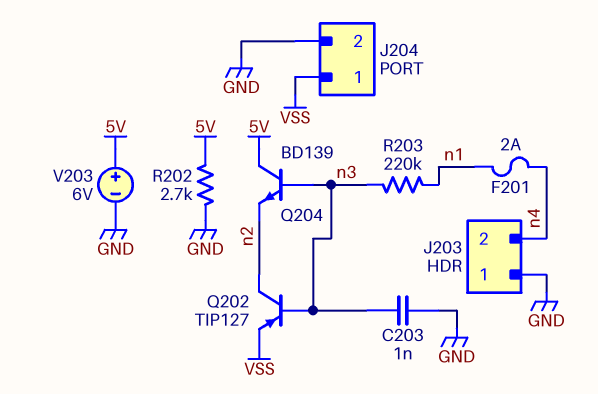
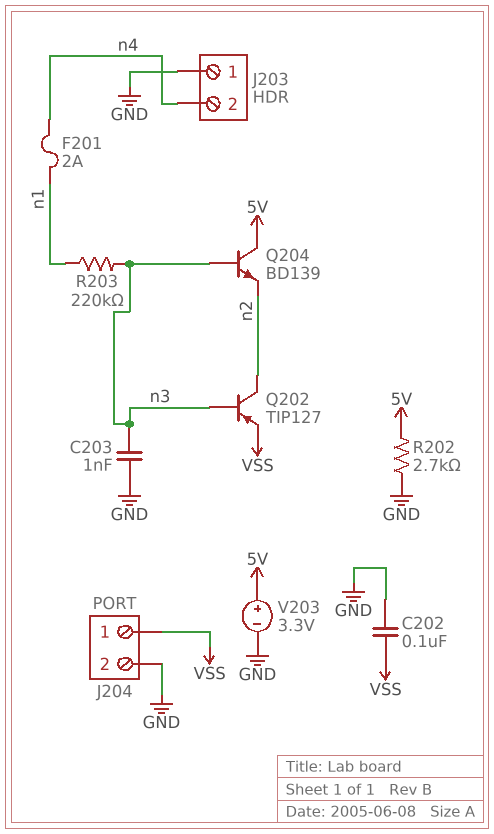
C202: none -> 100nF (GND, VSS)
V203: 6V (plus 5V, minus GND) -> 3.3V (plus 5V, minus GND)

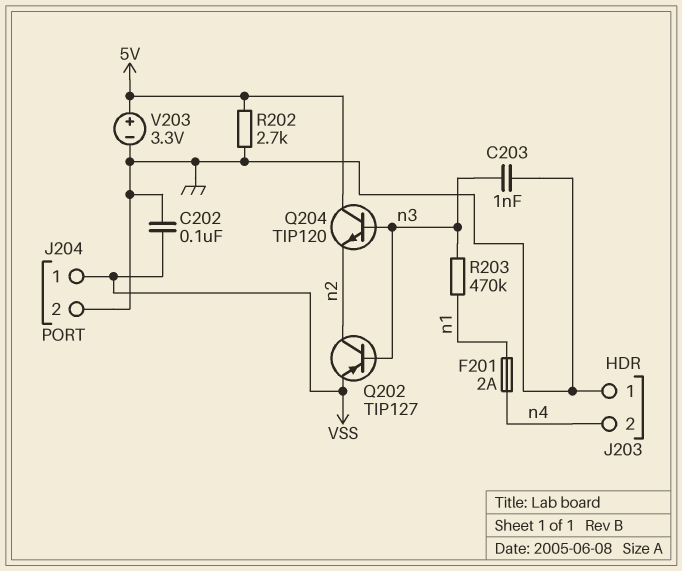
Q204: NPN BD139 (B n3, C 5V, E n2) -> NPN TIP120 (B n3, C 5V, E n2)
R203: 220k (n1, n3) -> 470k (n1, n3)

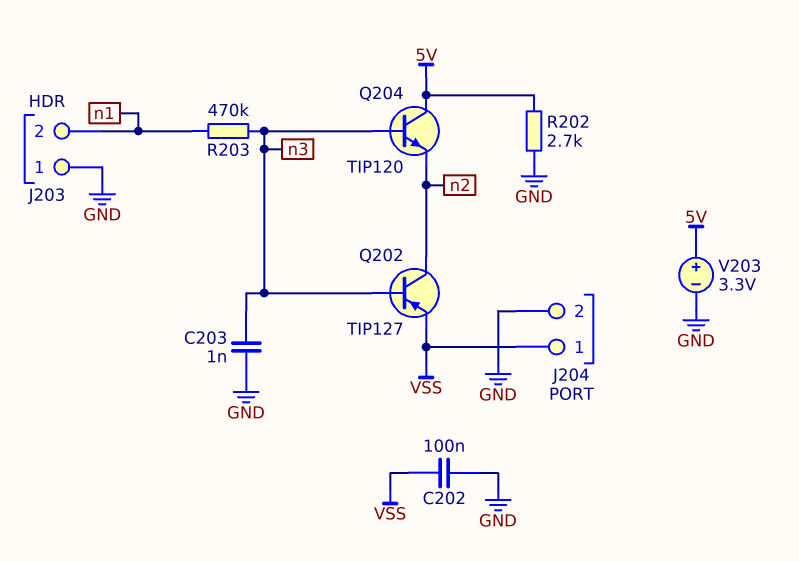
F201: 2A (n1, n4) -> none
J203 pin 2: n4 -> n1

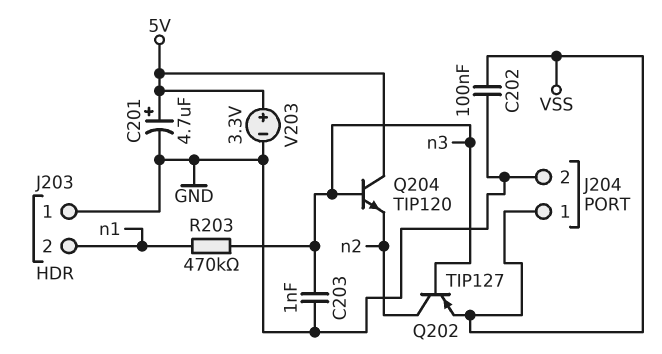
C201: none -> 4.7uF (plus 5V, minus GND)
R202: 2.7k (5V, GND) -> none

